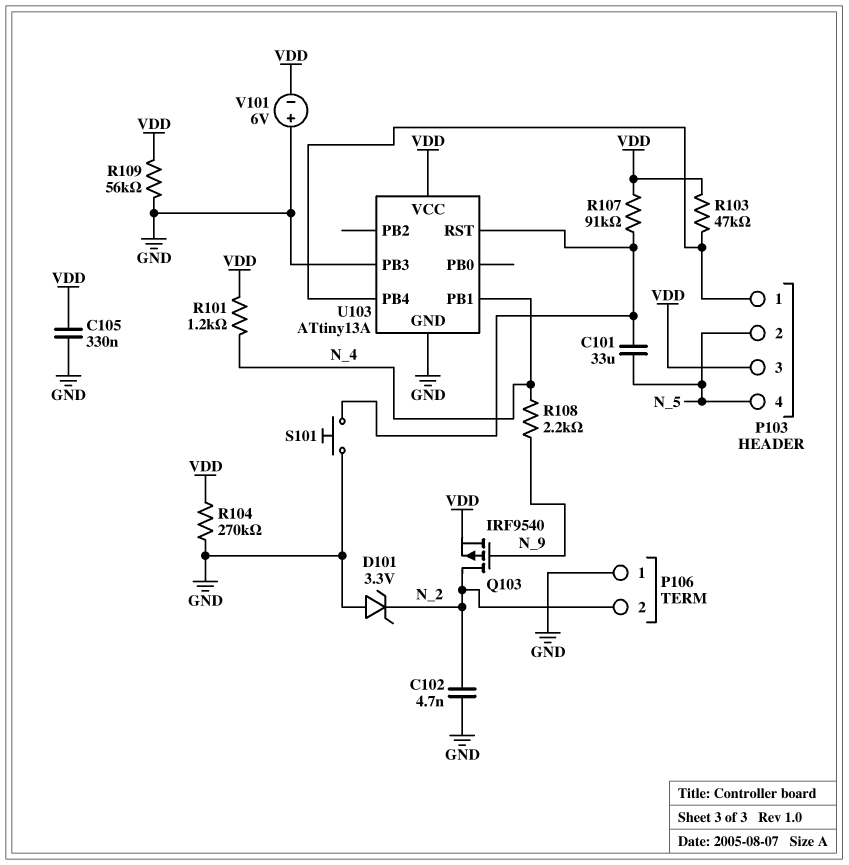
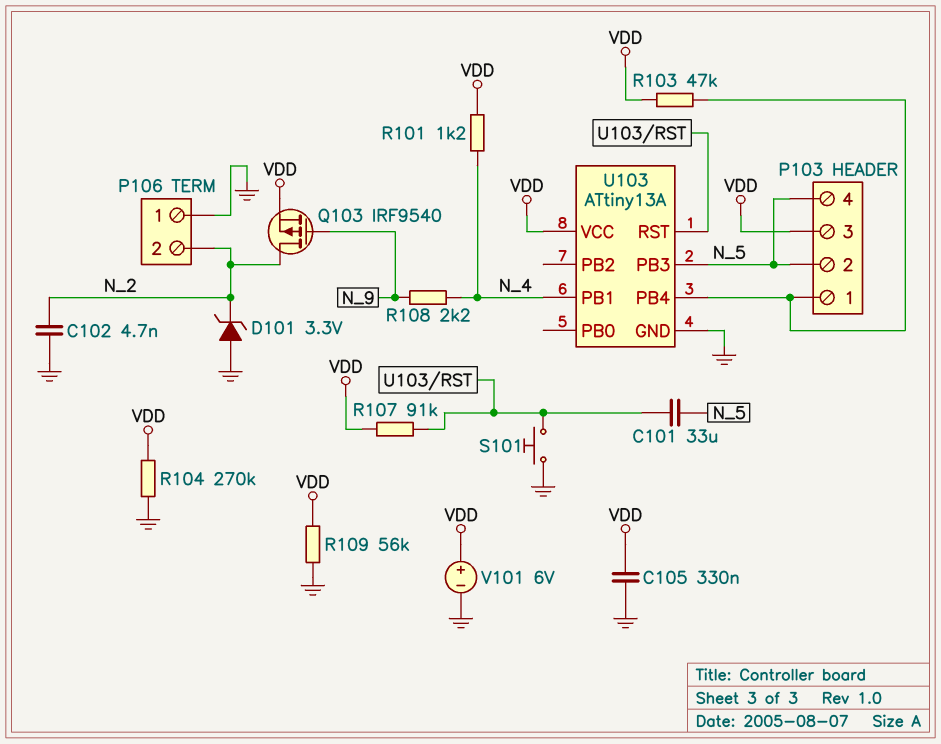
U103 pin PB3: GND -> N_5
V101: 6V (plus GND, minus VDD) -> 6V (plus VDD, minus GND)

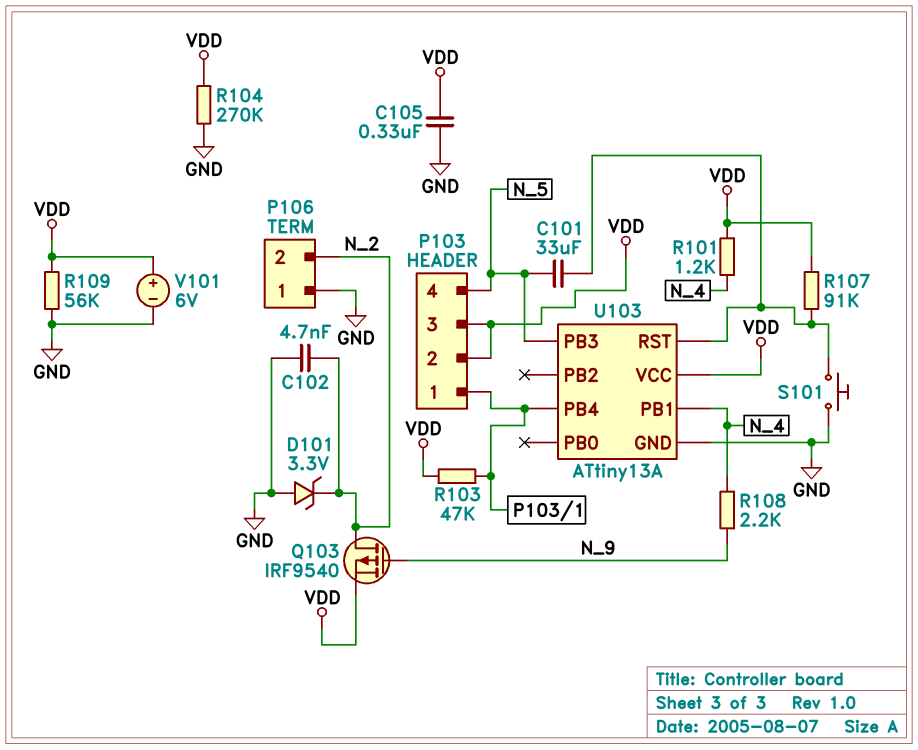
P103 pin 2: N_5 -> VDD

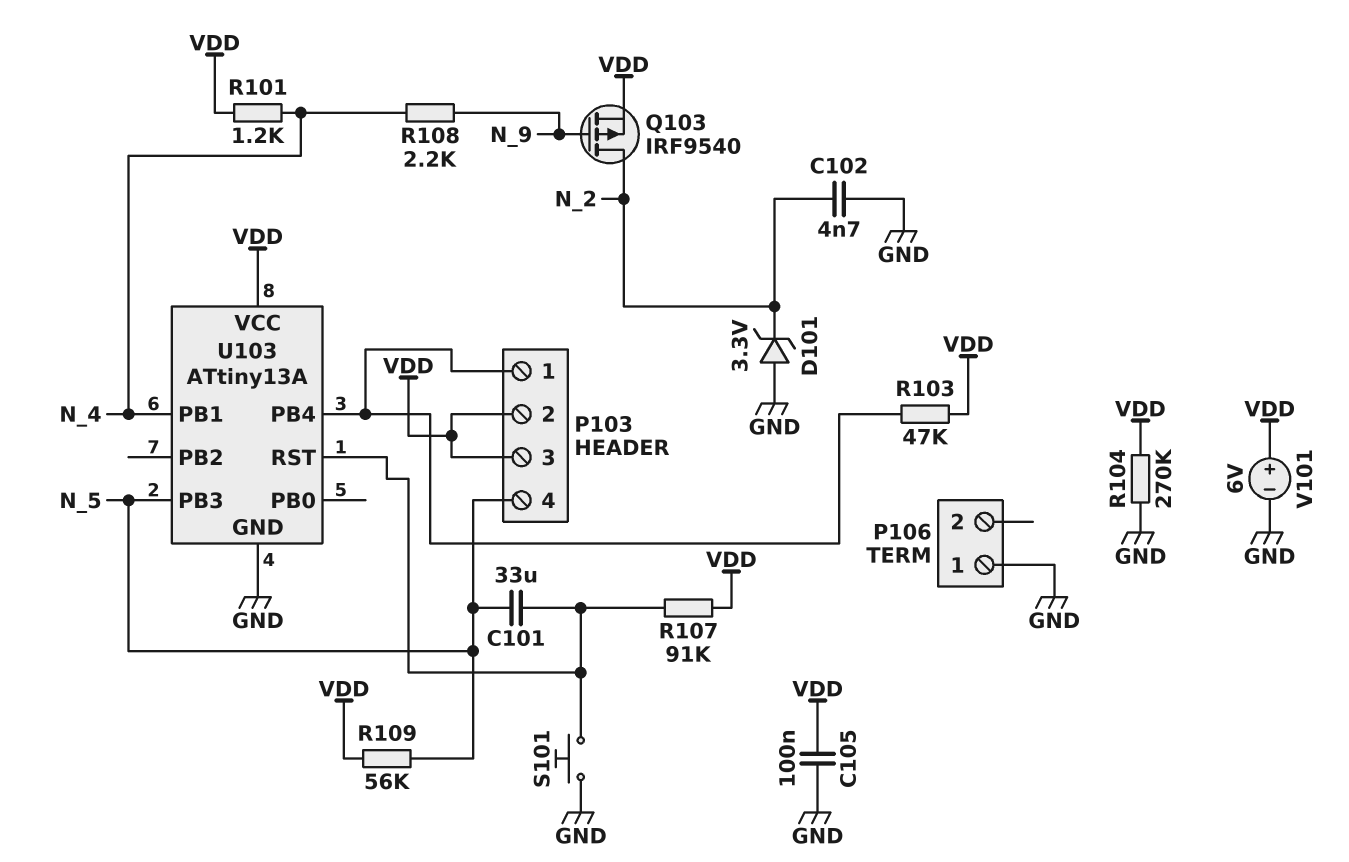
C105: 330nF (GND, VDD) -> 100nF (GND, VDD)
P106 pin 2: N_2 -> none
R109: 56k (GND, VDD) -> 56k (N_5, VDD)

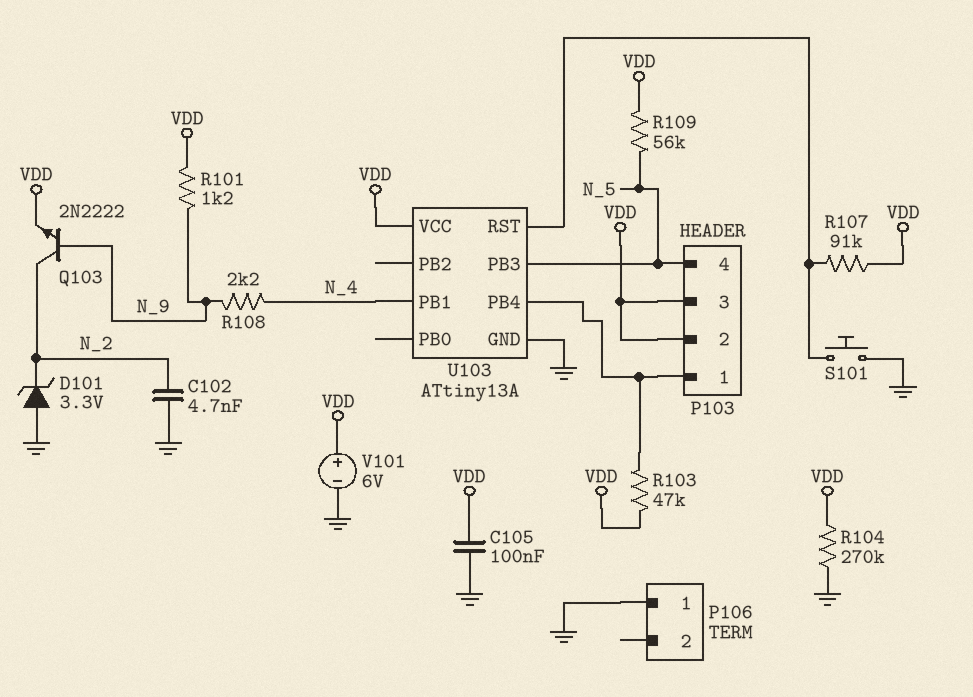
C101: 33uF (N_5, U103/RST) -> none
Q103: PMOS IRF9540 (G N_9, D N_2, S VDD) -> NPN 2N2222 (B N_9, C N_2, E VDD)
R101: 1.2k (N_4, VDD) -> 1.2k (N_9, VDD)

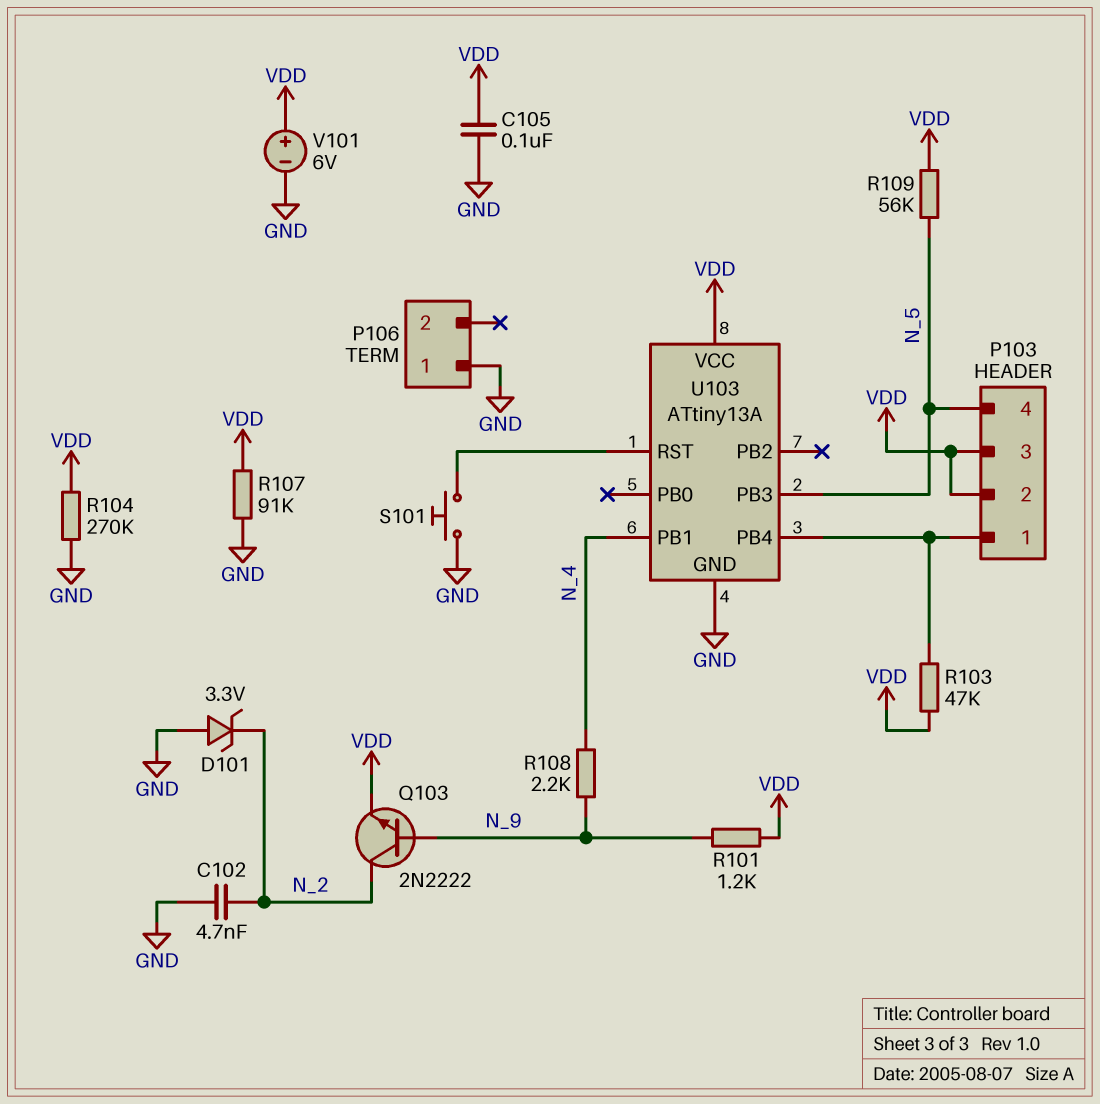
R107: 91k (U103/RST, VDD) -> 91k (GND, VDD)

